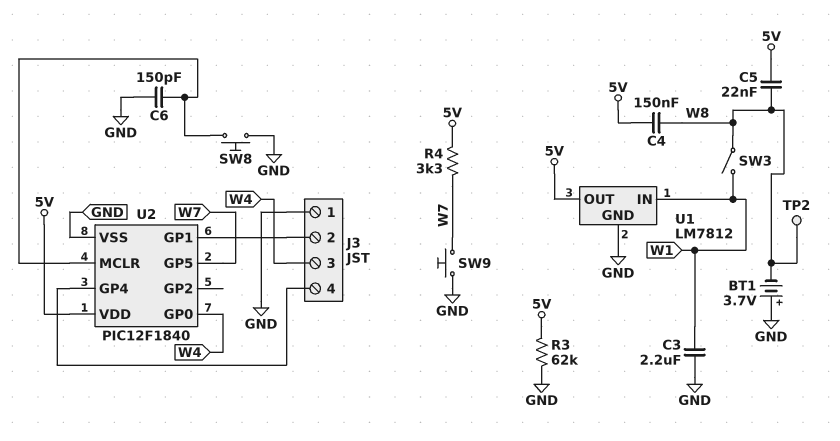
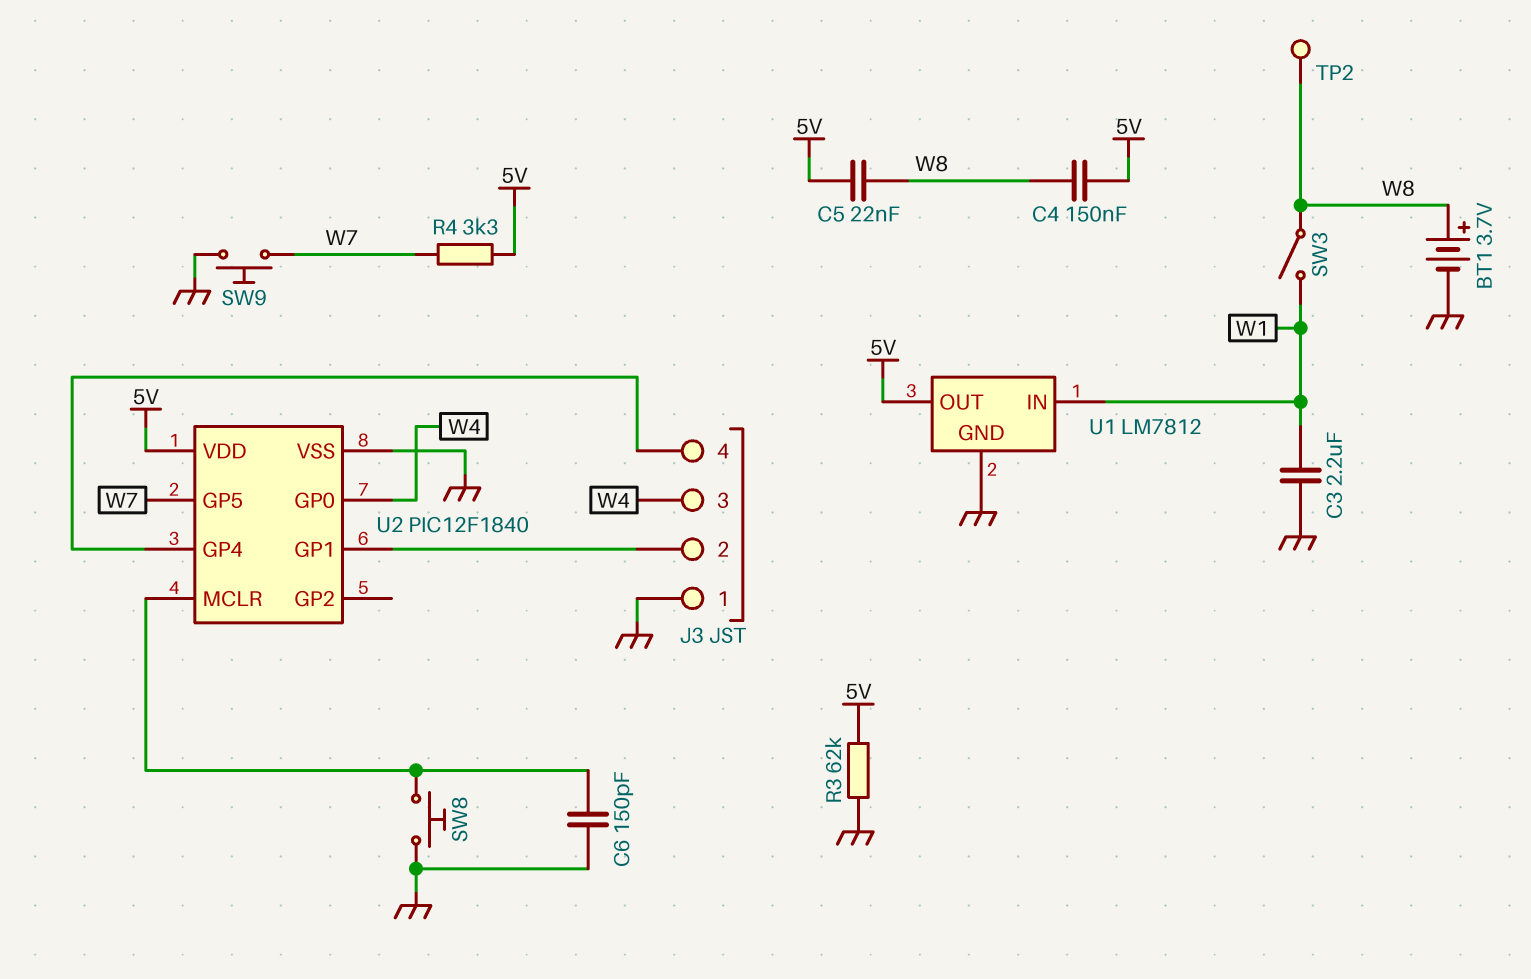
BT1: 3.7V (plus GND, minus W8) -> 3.7V (plus W8, minus GND)

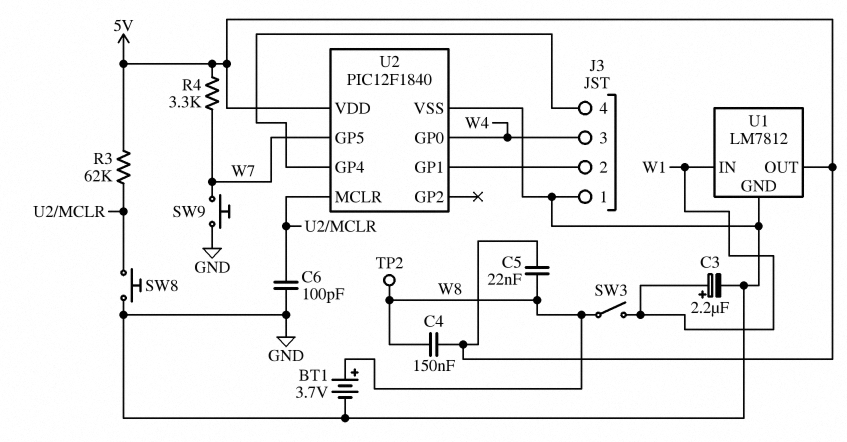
C3: 2.2uF (GND, W1) -> 2.2uF (plus W1, minus GND)
C6: 150pF (GND, U2/MCLR) -> 100pF (GND, U2/MCLR)
R3: 62k (5V, GND) -> 62k (5V, U2/MCLR)

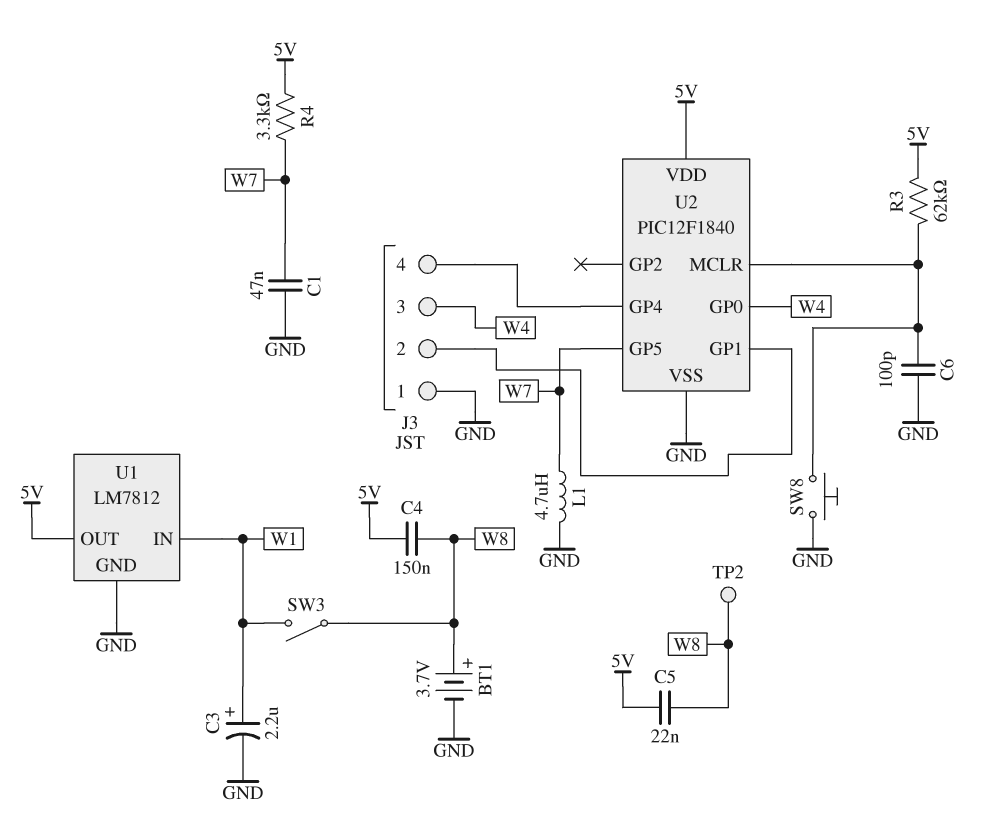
C1: none -> 47nF (GND, W7)
L1: none -> 4.7uH (GND, W7)
SW9: button (GND, W7) -> none

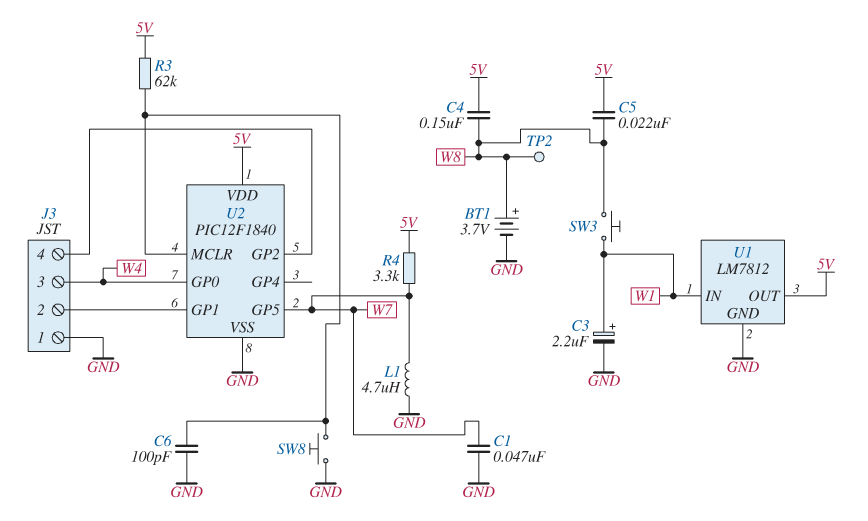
SW3: switch (W1, W8) -> button (W1, W8)
U2 pin GP2: none -> J3/4
U2 pin GP4: J3/4 -> none

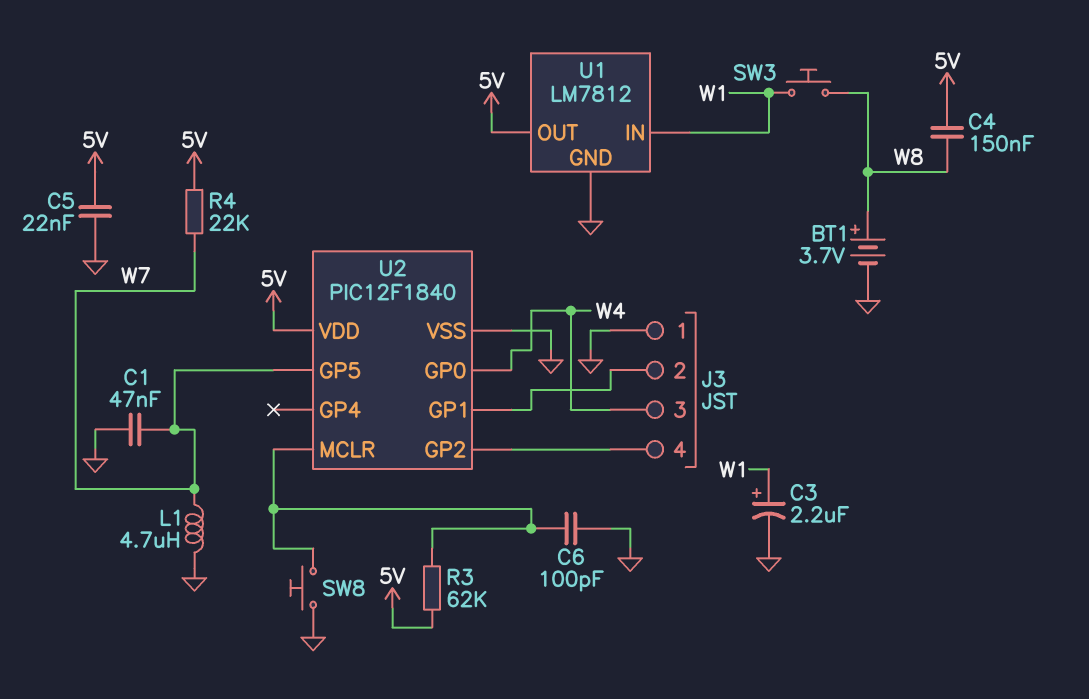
C5: 22nF (5V, W8) -> 22nF (5V, GND)
R4: 3.3k (5V, W7) -> 22k (5V, W7)
TP2: test point (W8) -> none

